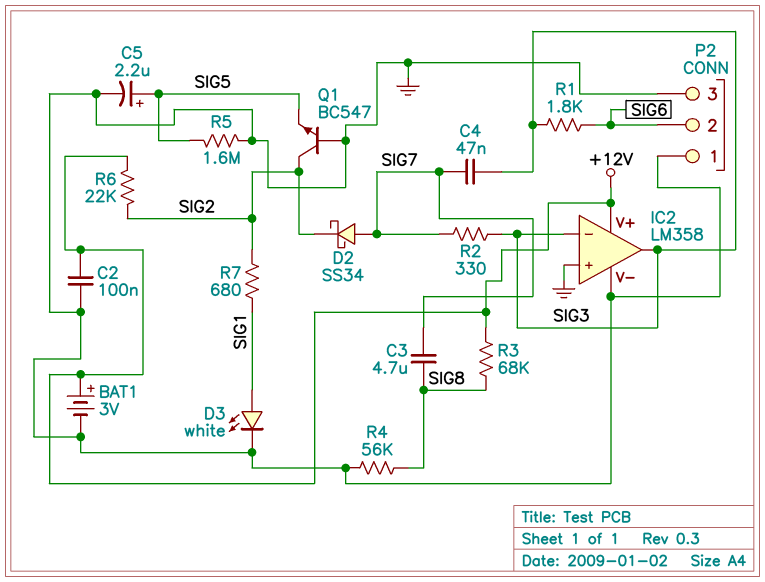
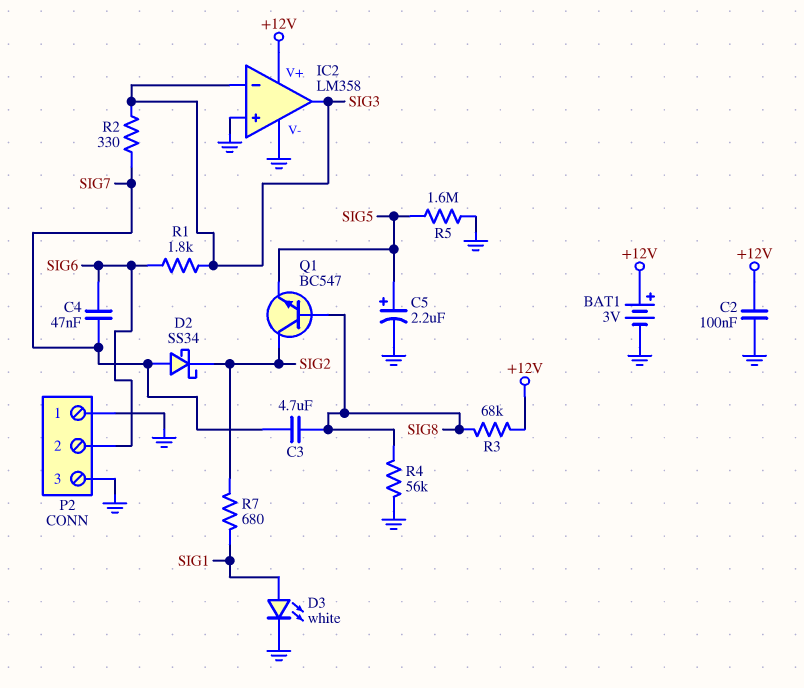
C4: 47nF (SIG3, SIG7) -> 47nF (SIG6, SIG7)
Q1: NPN BC547 (B GND, C SIG2, E SIG5) -> NPN BC547 (B SIG8, C SIG2, E SIG5)
R6: 22k (+12V, SIG2) -> none

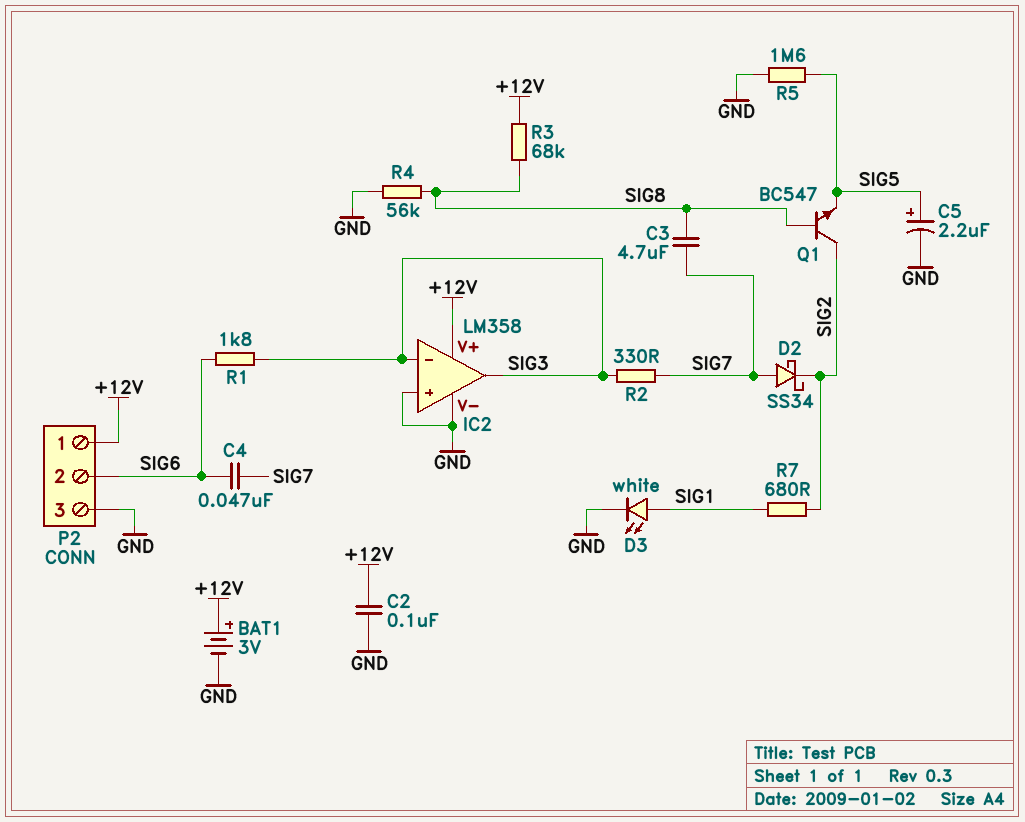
P2 pin 1: GND -> +12V

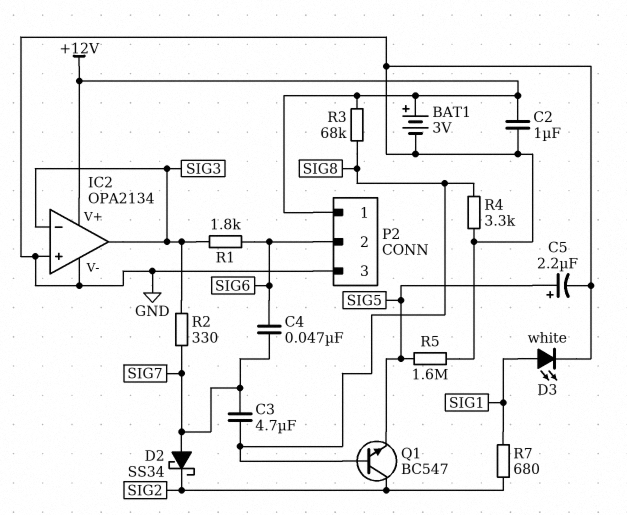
C2: 100nF (+12V, GND) -> 1uF (+12V, GND)
IC2: LM358 -> OPA2134
R4: 56k (GND, SIG8) -> 3.3k (GND, SIG8)

